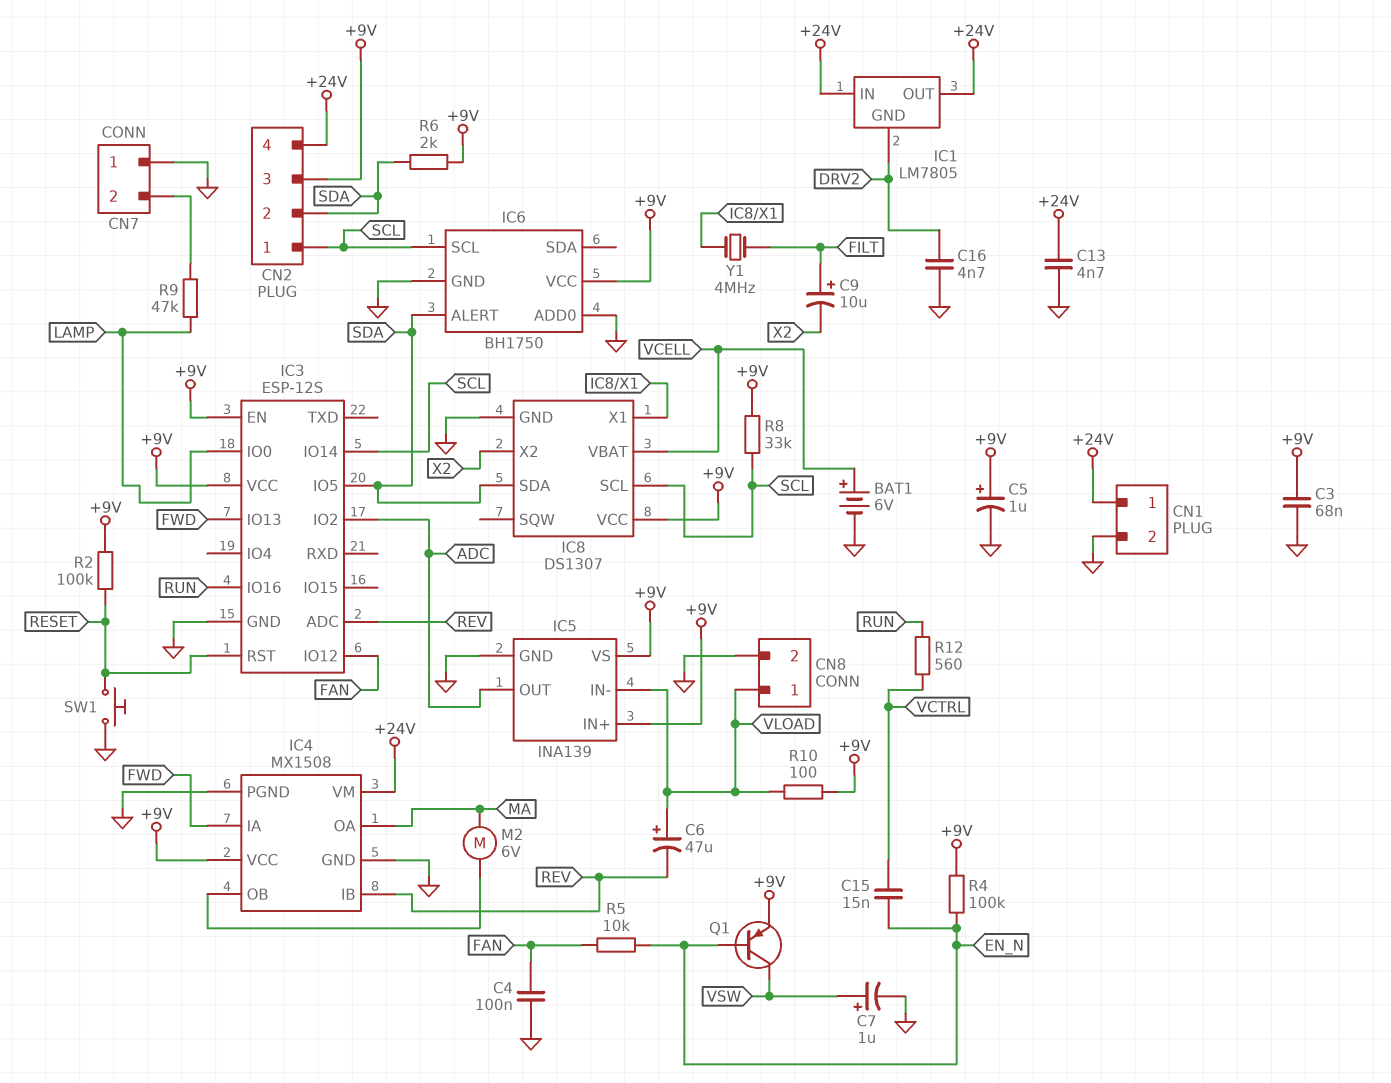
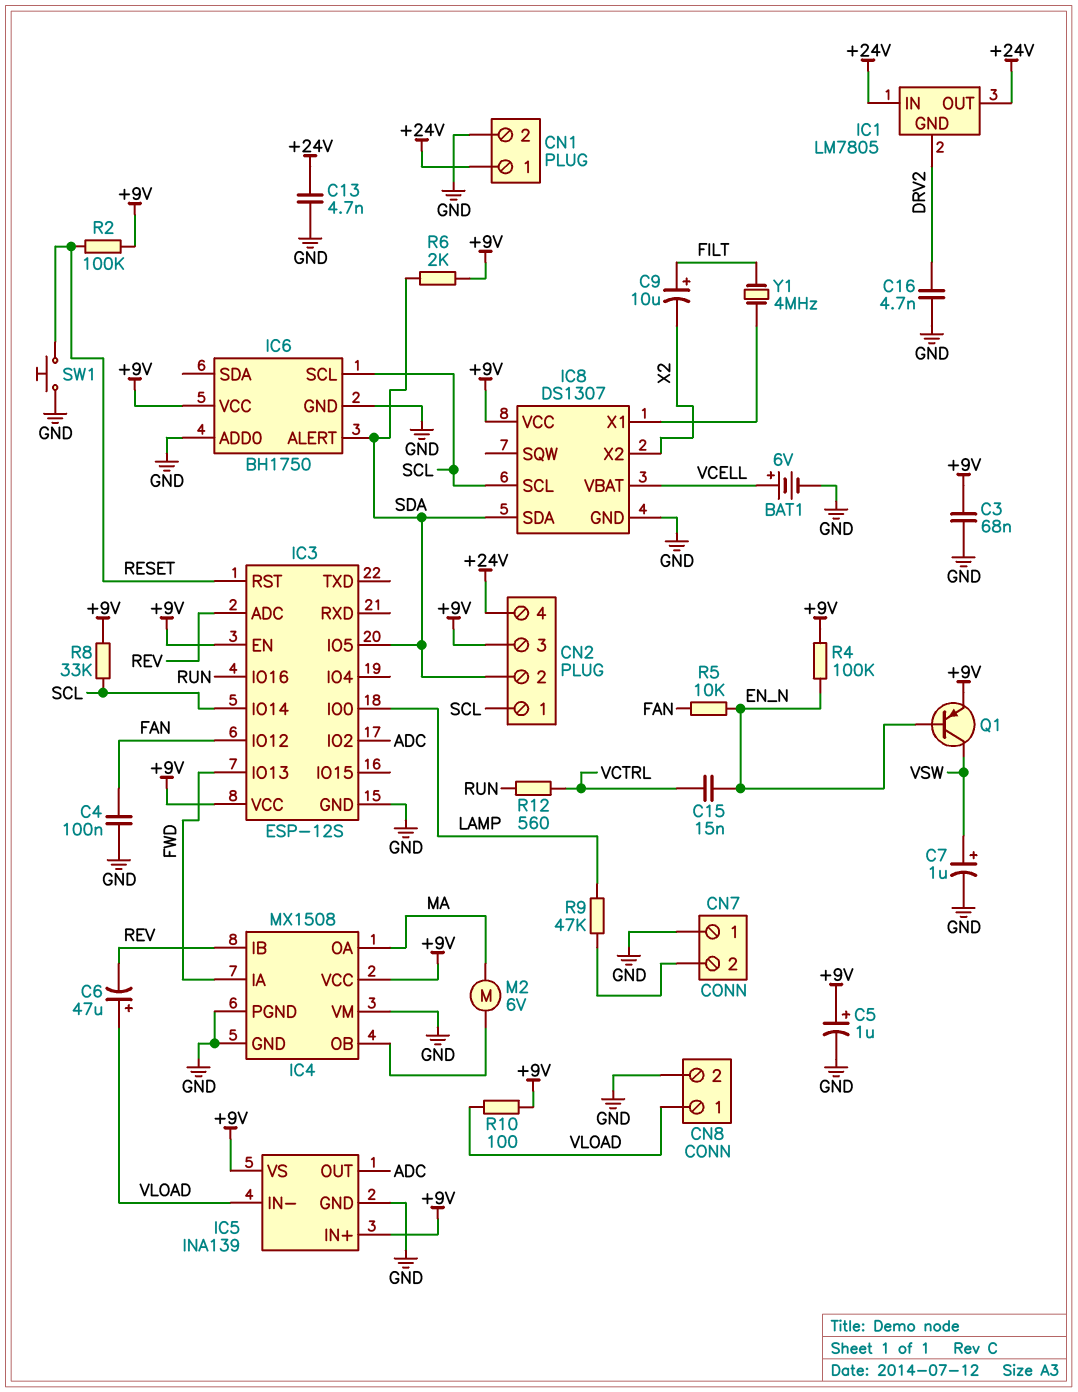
IC4 pin VM: +24V -> GND

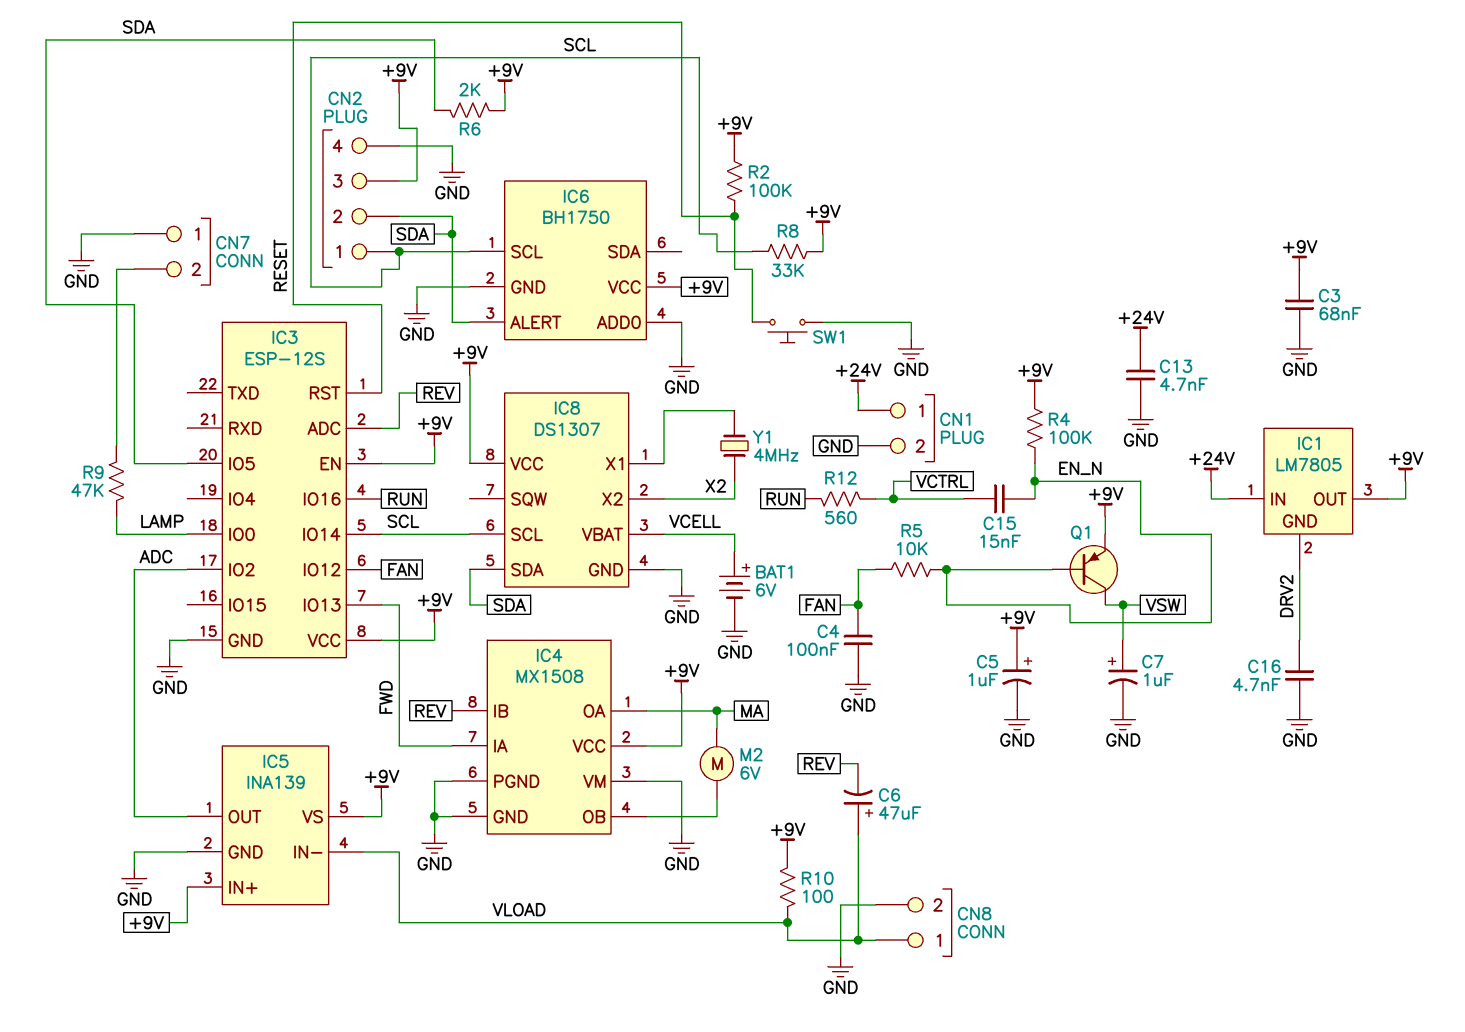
C9: 10uF (plus FILT, minus X2) -> none
CN2 pin 4: +24V -> GND
IC1 pin OUT: +24V -> +9V
Y1: 4MHz (FILT, IC8/X1) -> 4MHz (IC8/X1, X2)

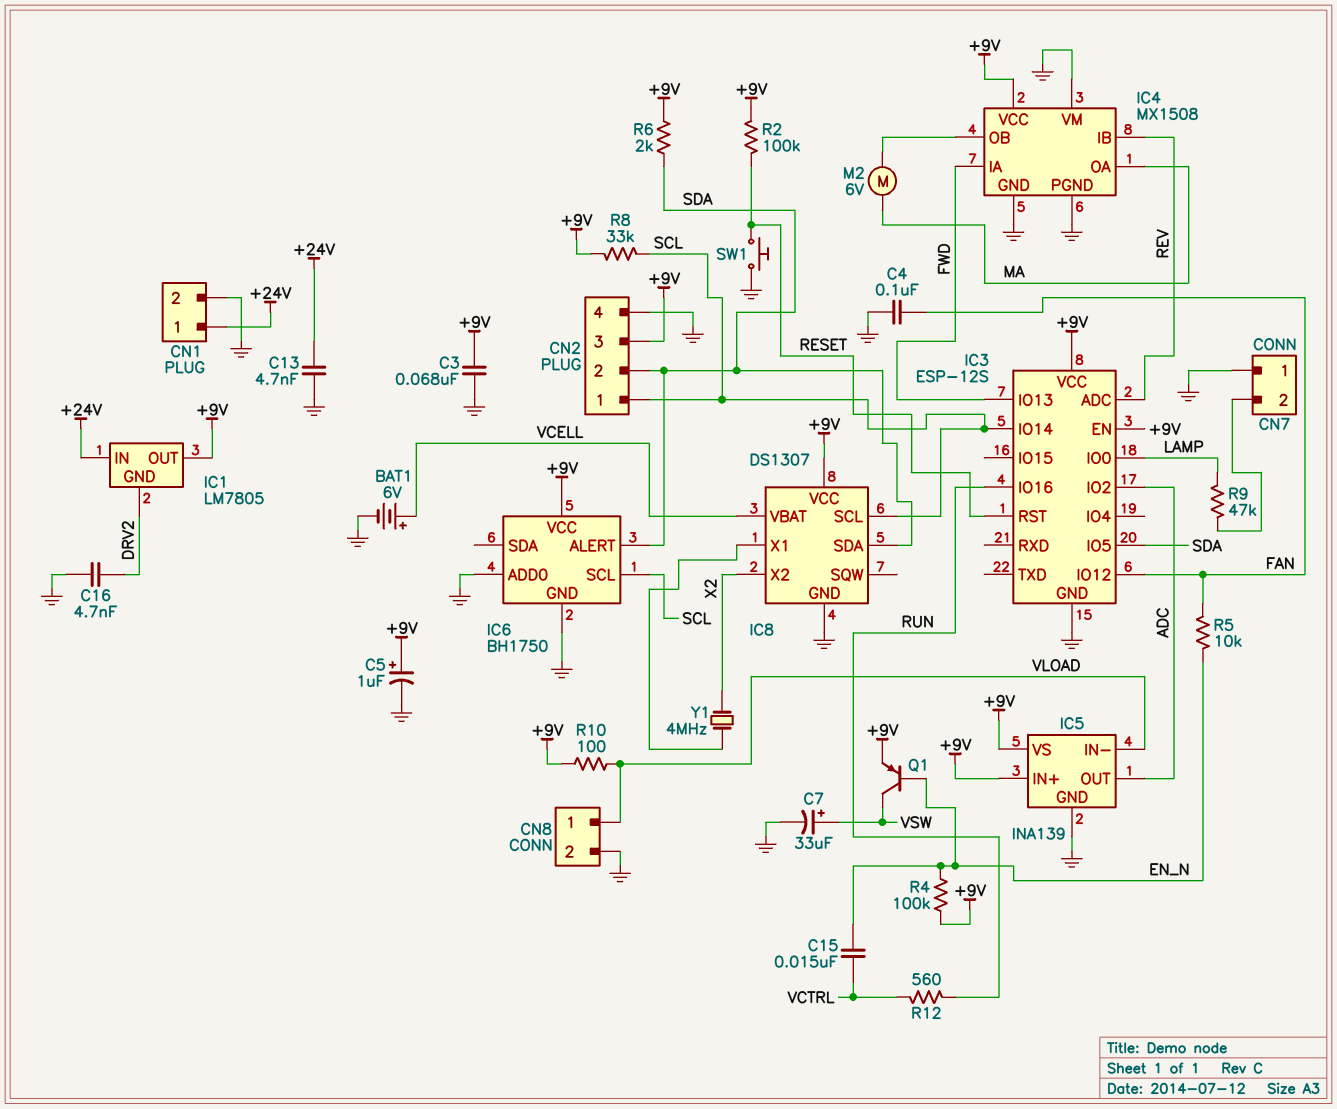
C6: 47uF (plus VLOAD, minus REV) -> none
C7: 1uF (plus VSW, minus GND) -> 33uF (plus VSW, minus GND)

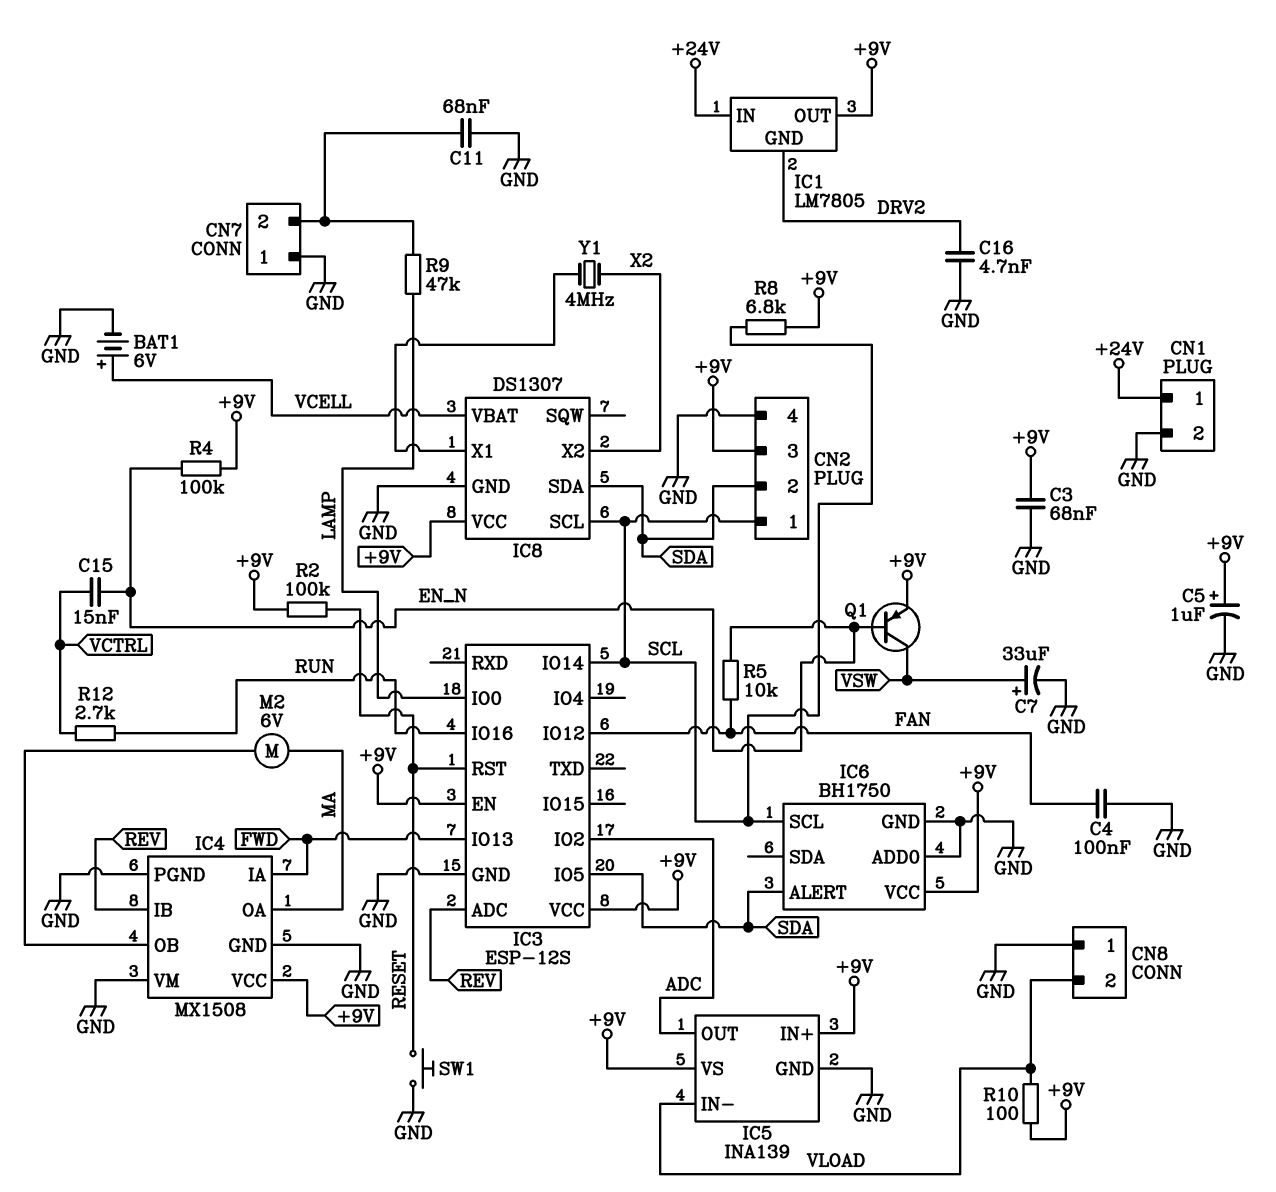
C11: none -> 68nF (CN7/2, GND)
C13: 4.7nF (+24V, GND) -> none
CN8 pin 1: VLOAD -> GND
CN8 pin 2: GND -> VLOAD
R6: 2k (+9V, SDA) -> none
R8: 33k (+9V, SCL) -> 6.8k (+9V, SCL)
R12: 560 (RUN, VCTRL) -> 2.7k (RUN, VCTRL)

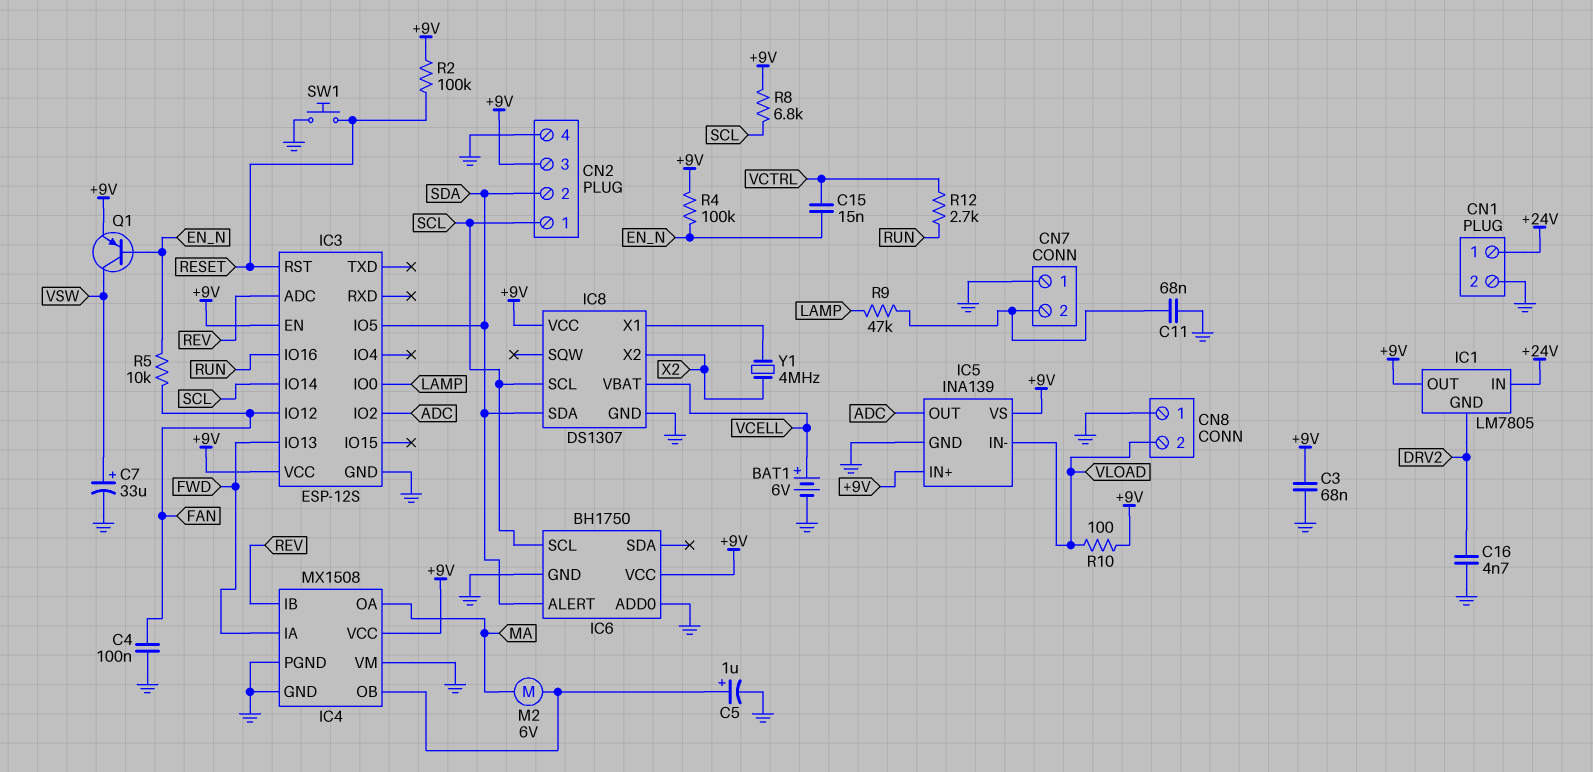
C5: 1uF (plus +9V, minus GND) -> 1uF (plus IC4/OB, minus GND)

